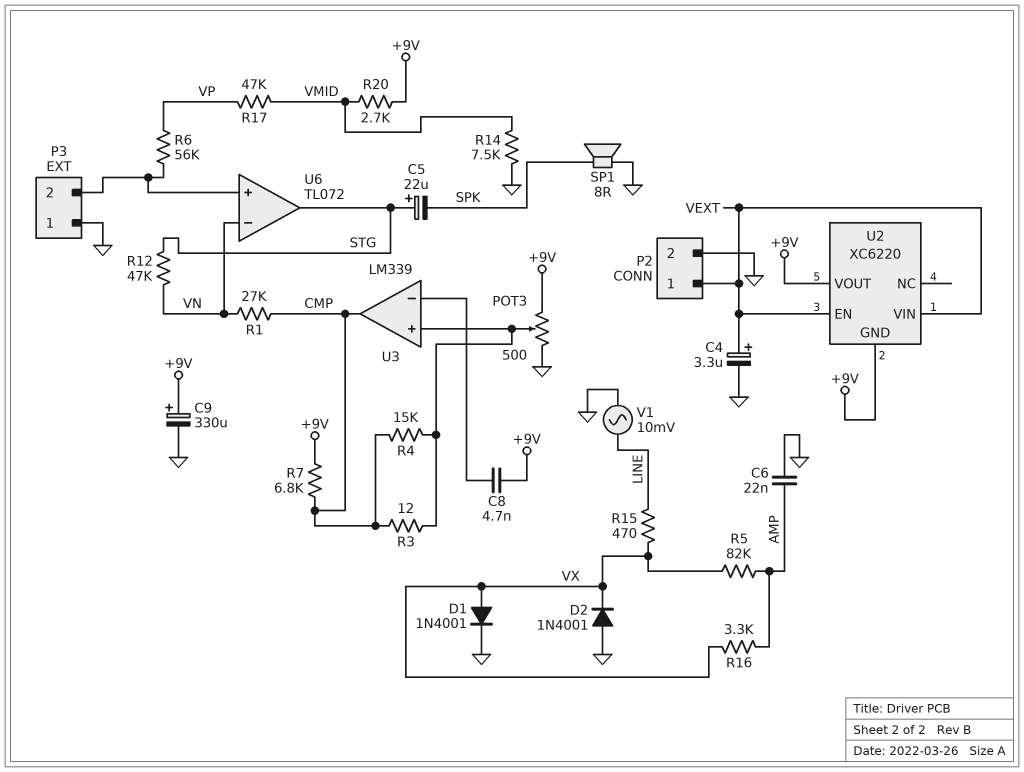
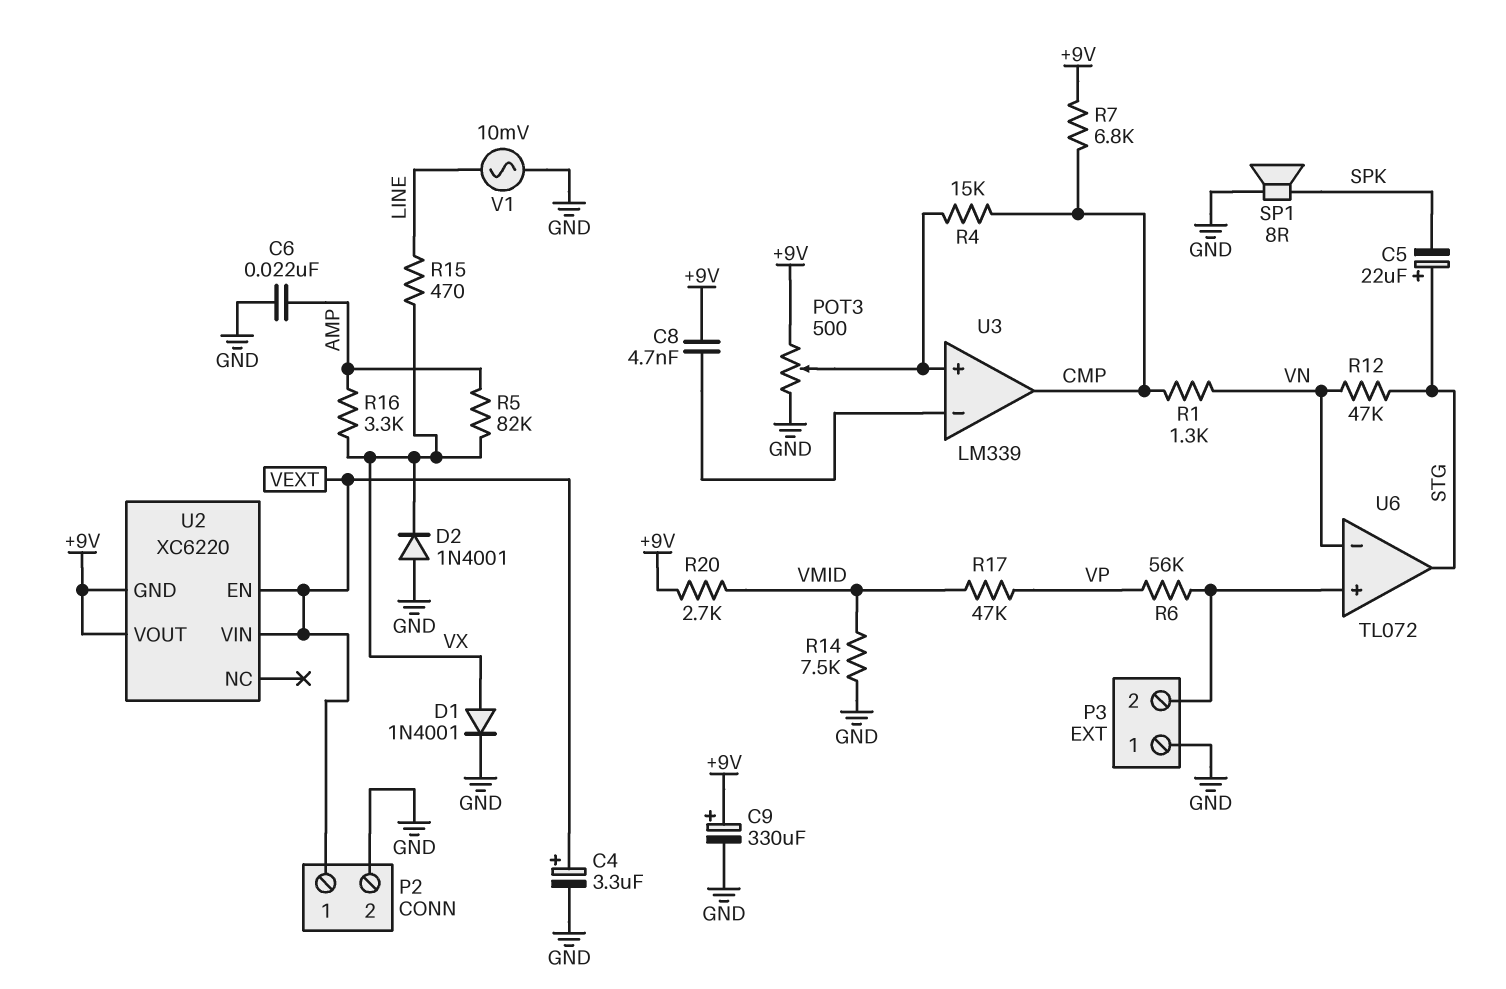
R1: 27k (CMP, VN) -> 1.3k (CMP, VN)
R3: 12 (CMP, U3/in+) -> none

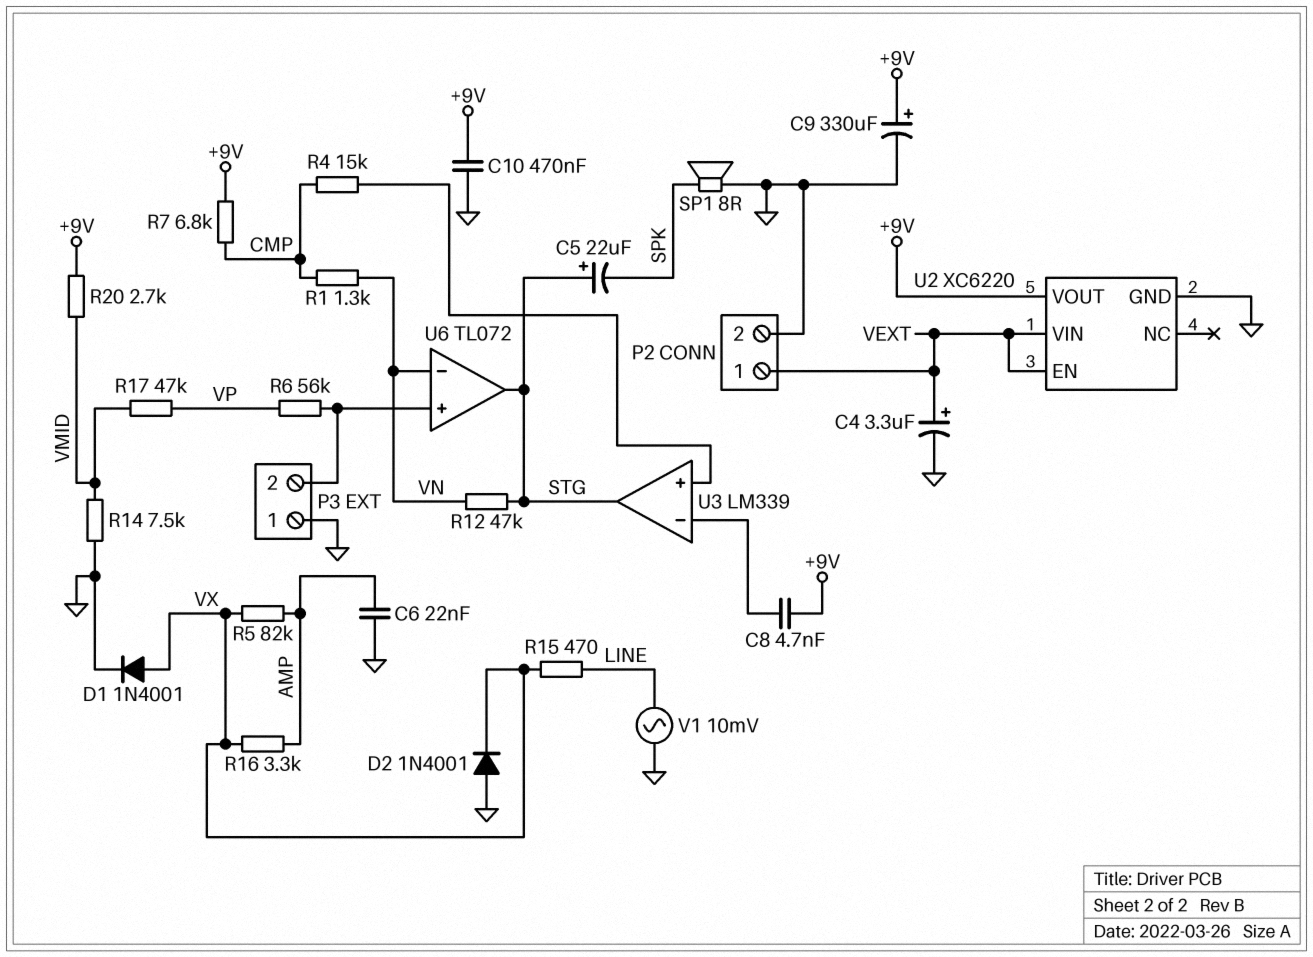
C10: none -> 470nF (+9V, GND)
POT3: 500 (+9V, GND, wiper U3/in+) -> none
U2 pin GND: +9V -> GND
U3 pin out: CMP -> STG

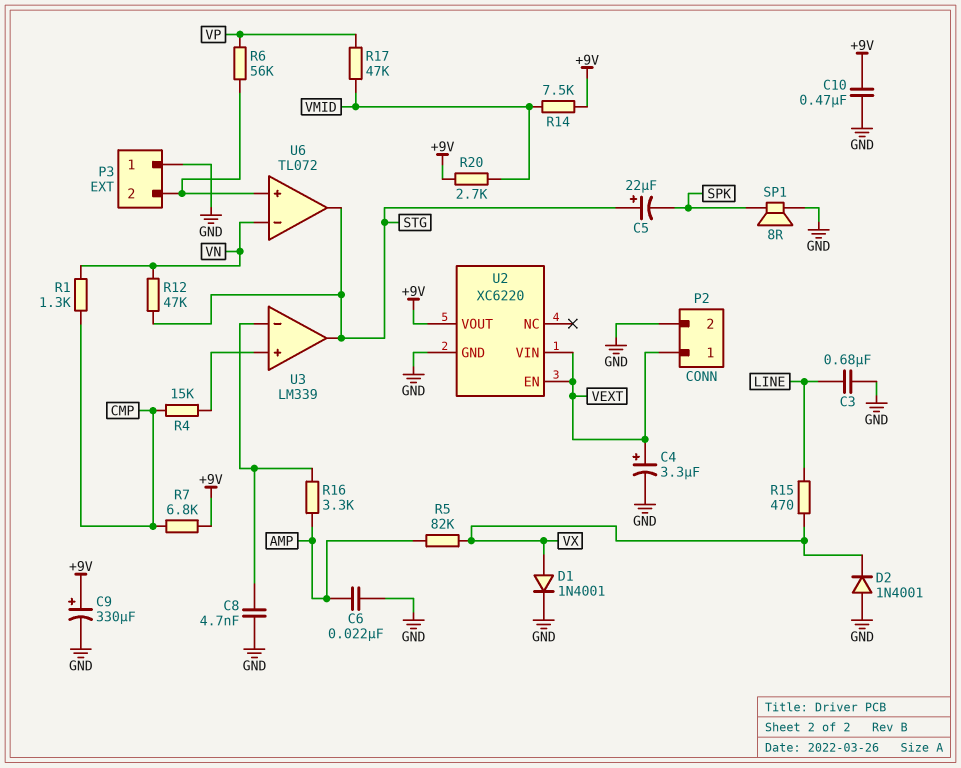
C3: none -> 680nF (GND, LINE)
C8: 4.7nF (+9V, U3/in-) -> 4.7nF (GND, U3/in-)
R14: 7.5k (GND, VMID) -> 7.5k (+9V, VMID)
R16: 3.3k (AMP, VX) -> 3.3k (AMP, U3/in-)
V1: AC 10mV (GND, LINE) -> none

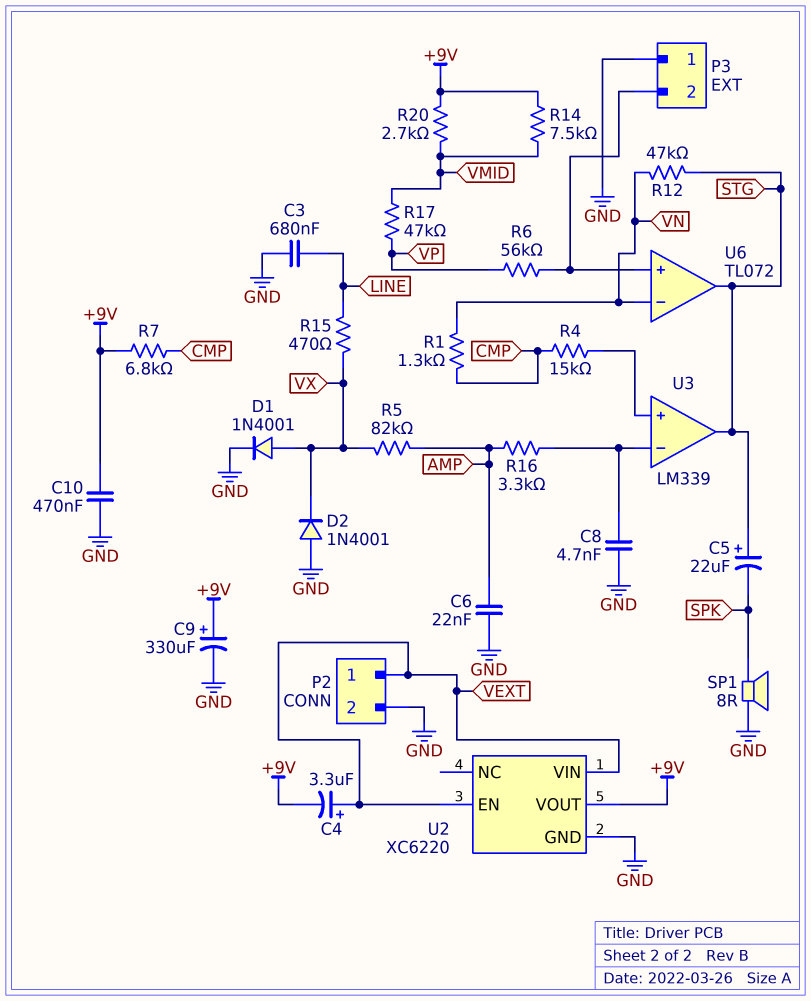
C4: 3.3uF (plus VEXT, minus GND) -> 3.3uF (plus VEXT, minus +9V)

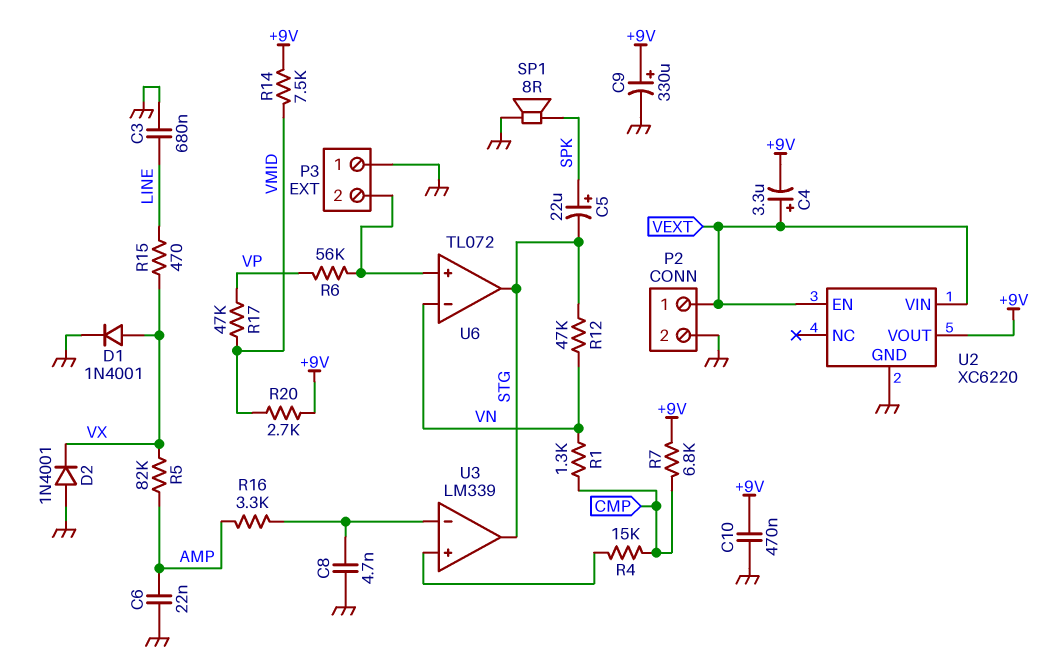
C5: 22uF (plus STG, minus SPK) -> 22uF (plus SPK, minus STG)

